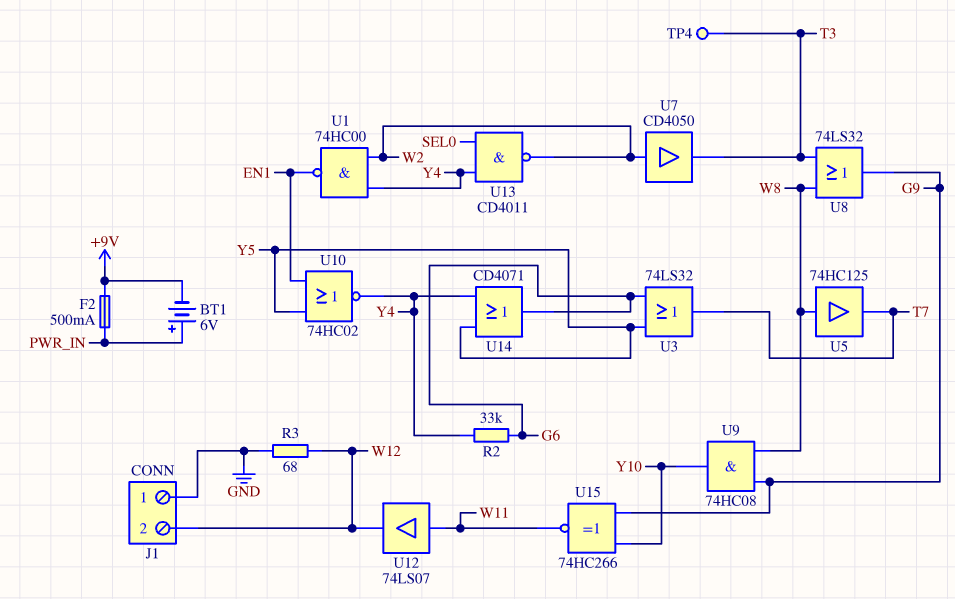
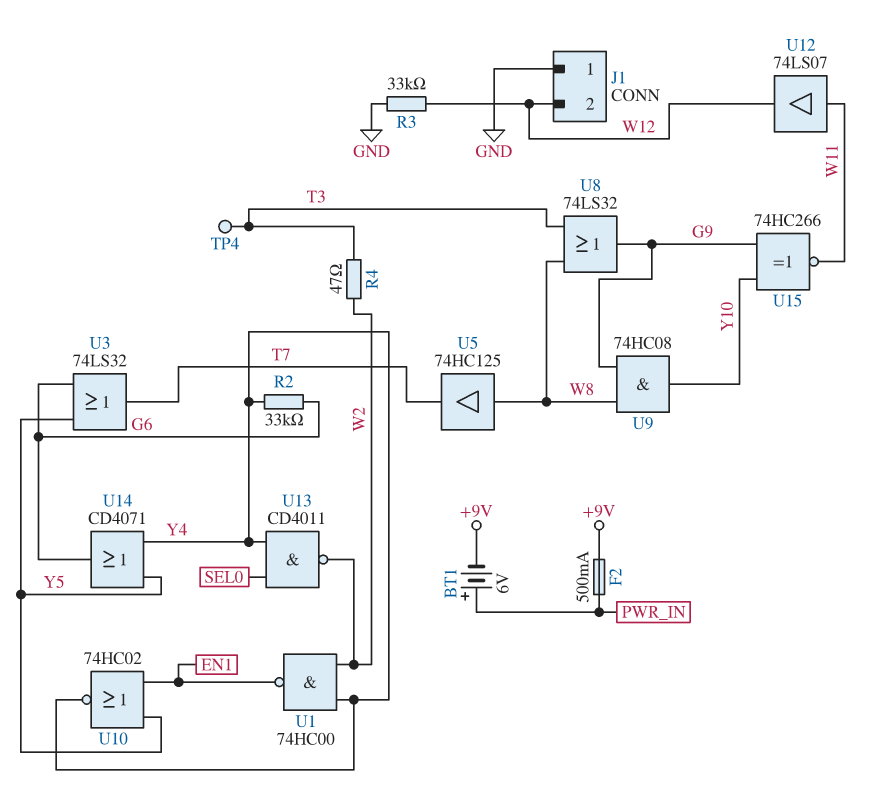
R3: 68 (GND, W12) -> 33k (GND, W12)
R4: none -> 47 (T3, W2)
U7: buffer CD4050 (in W2, out T3) -> none

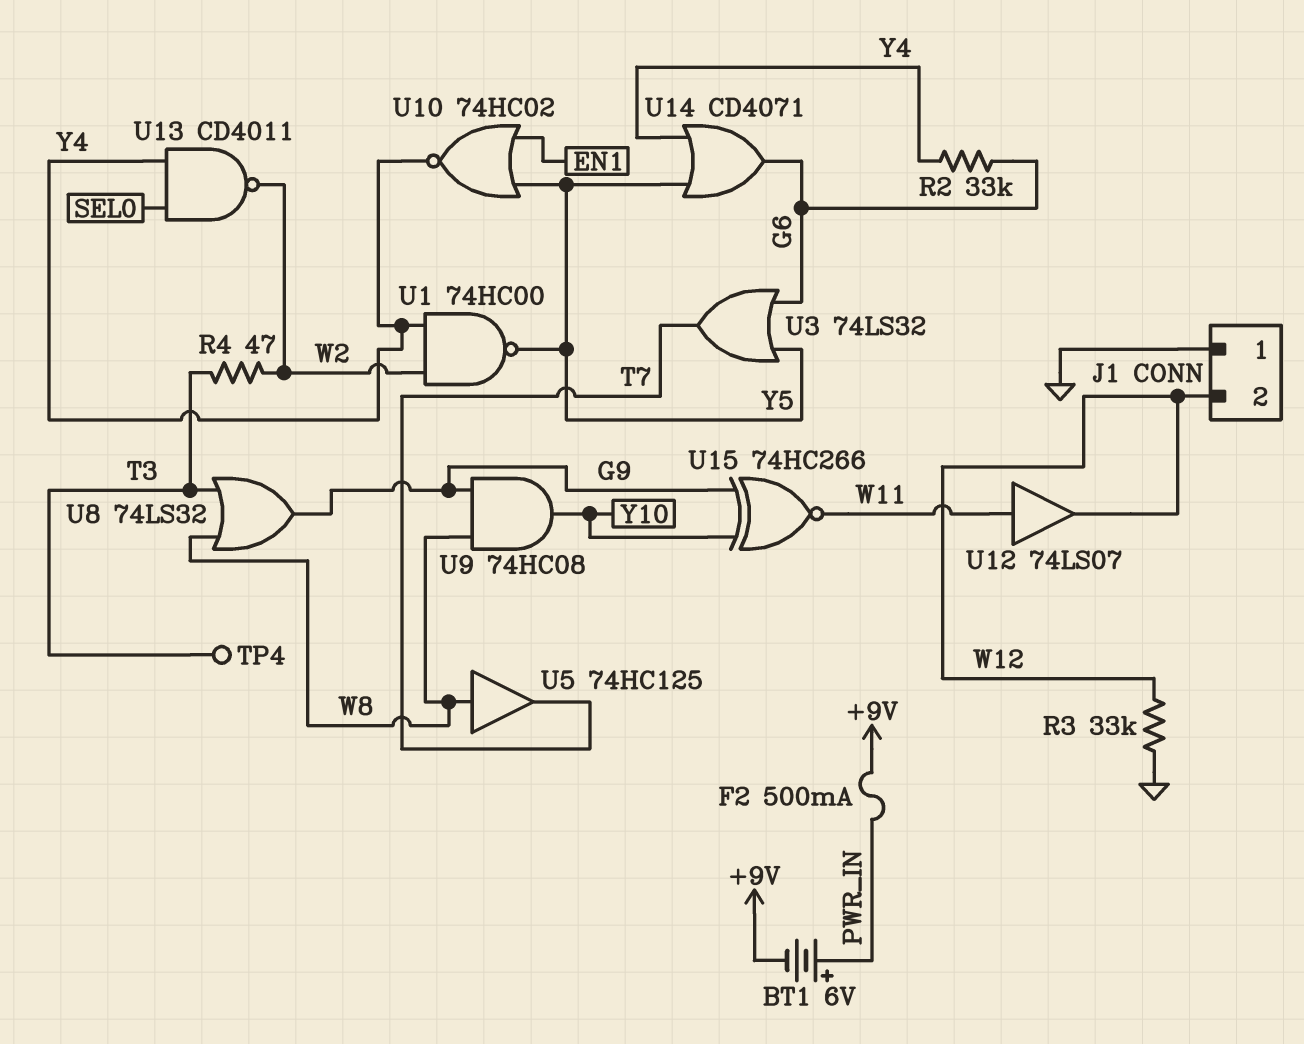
U1: NAND 74HC00 (in W2, in Y4, out EN1) -> NAND 74HC00 (in W2, in Y4, out Y5)

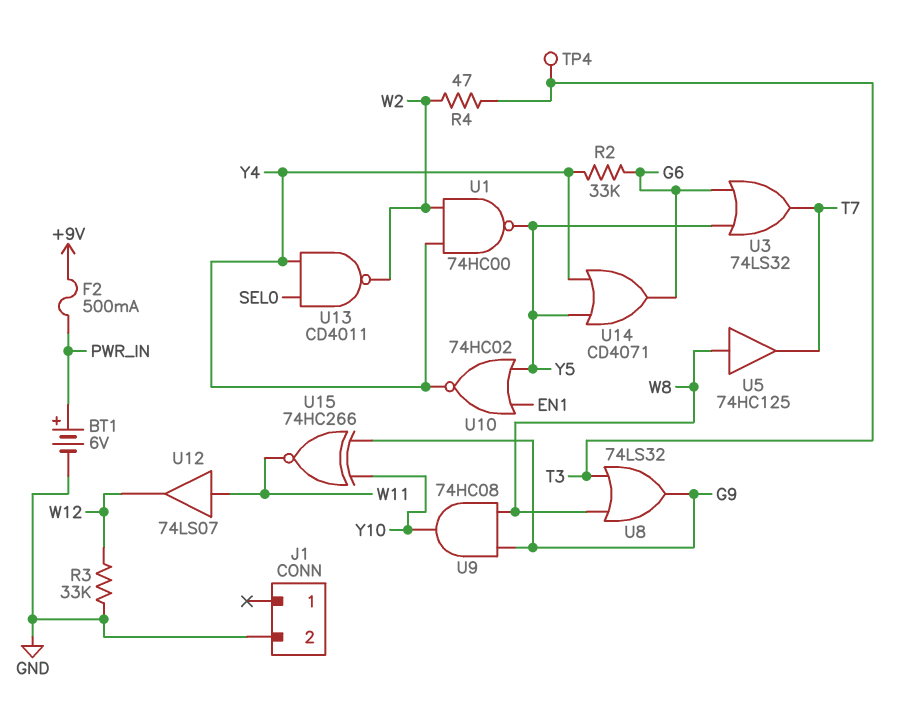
BT1: 6V (plus PWR_IN, minus +9V) -> 6V (plus PWR_IN, minus GND)
J1 pin 1: GND -> none
J1 pin 2: W12 -> GND

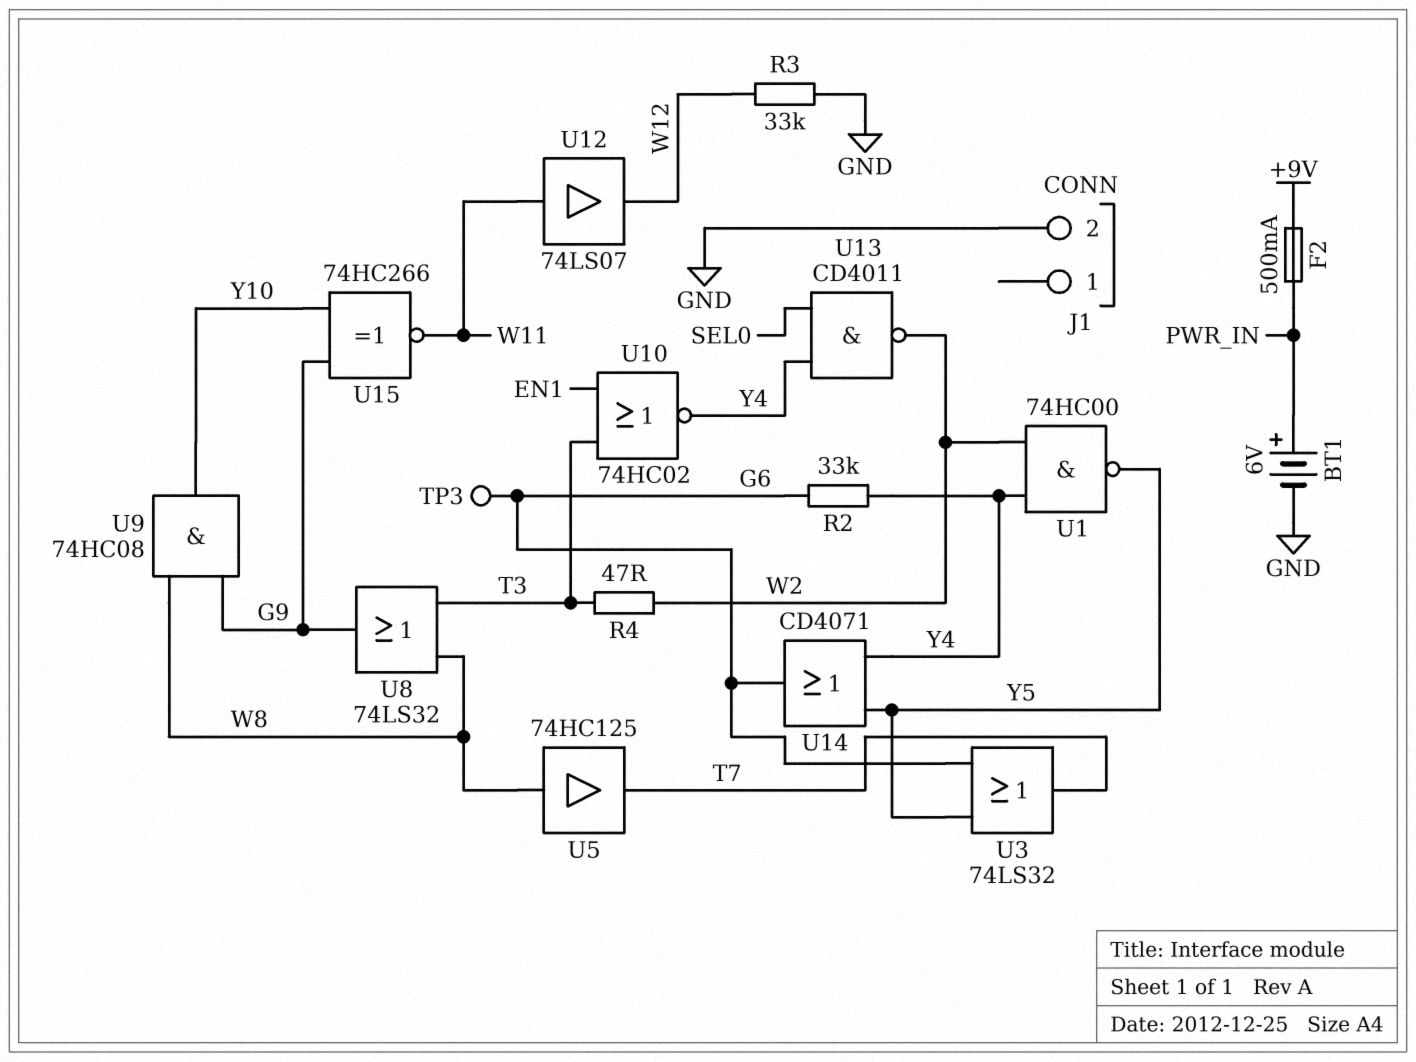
TP3: none -> test point (G6)
TP4: test point (T3) -> none
U10: NOR 74HC02 (in EN1, in Y5, out Y4) -> NOR 74HC02 (in EN1, in T3, out Y4)

